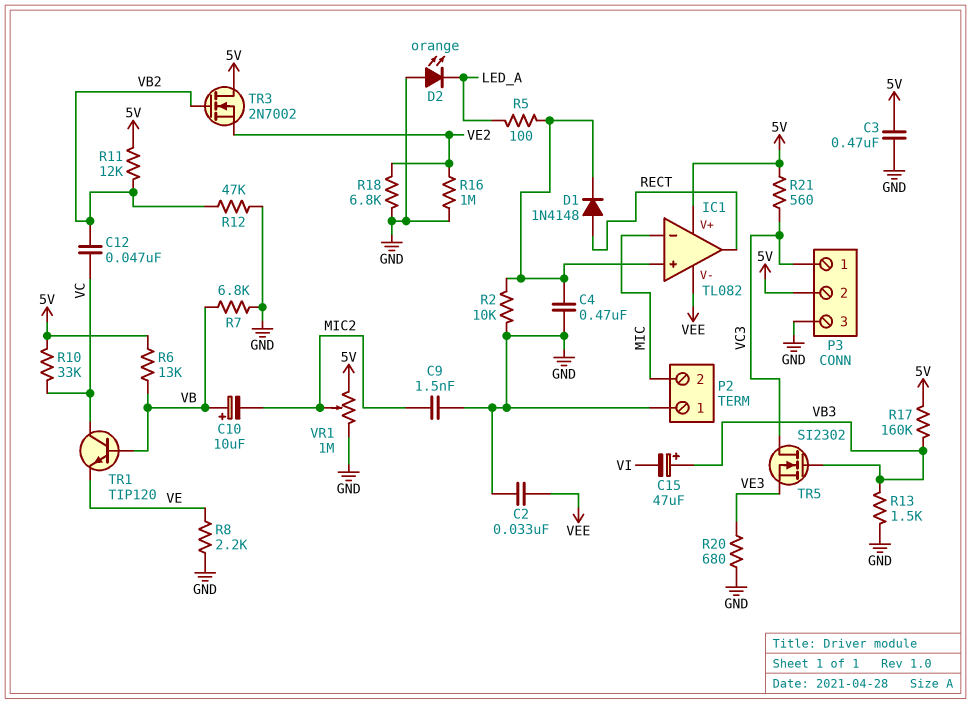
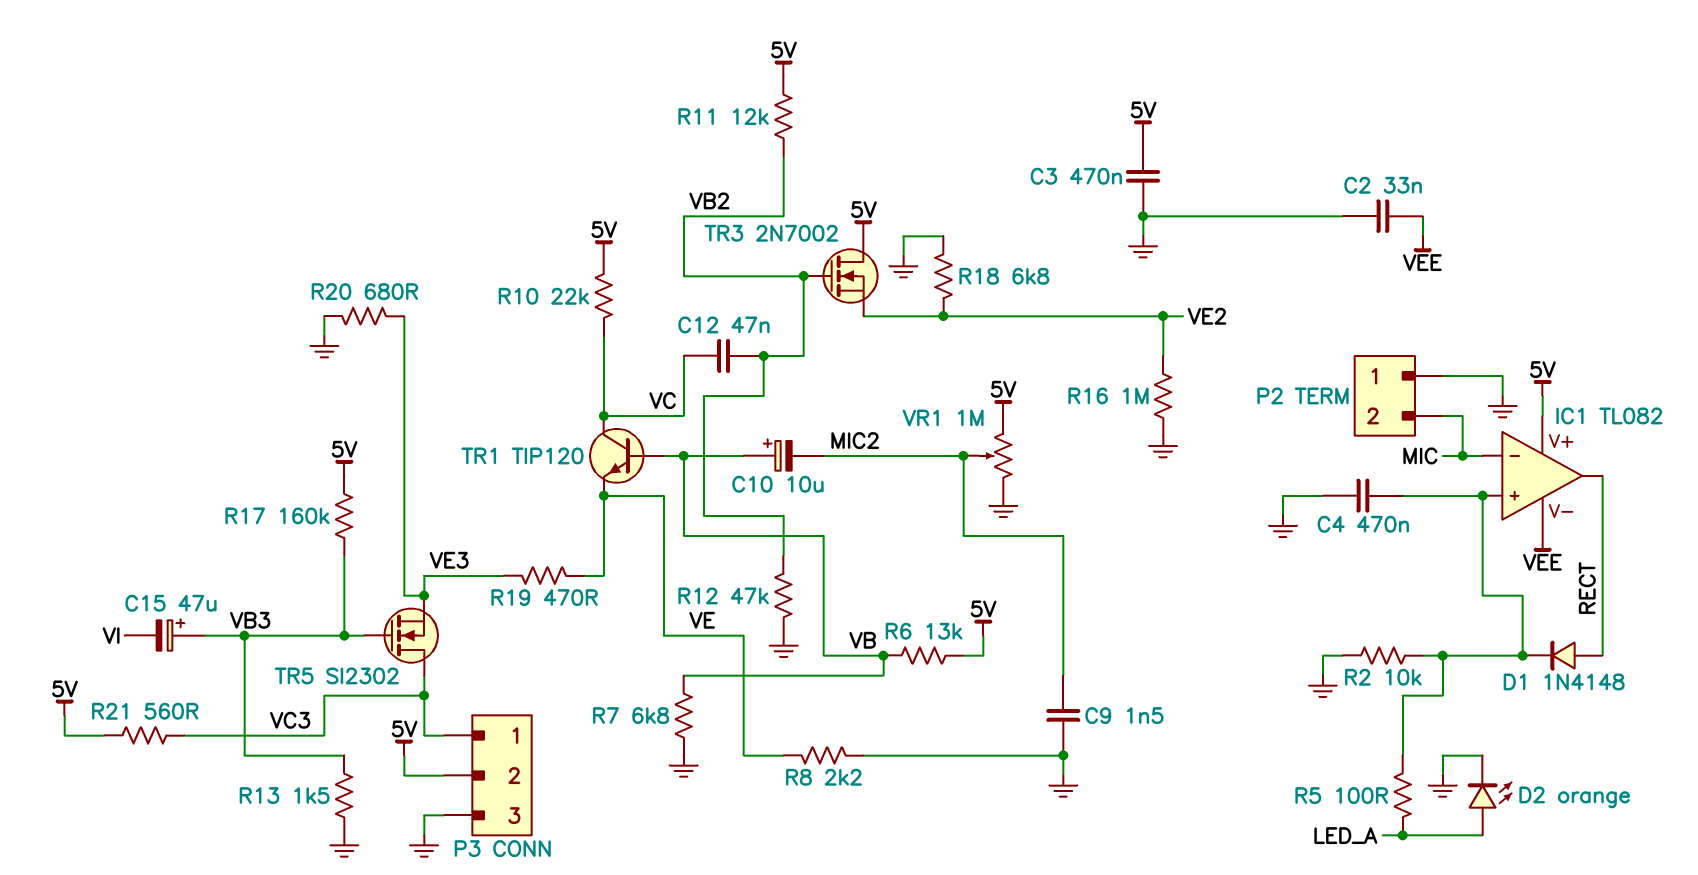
D2: LED orange (A GND, K LED_A) -> LED orange (A LED_A, K GND)
R10: 33k (5V, VC) -> 22k (5V, VC)
R19: none -> 470 (VE, VE3)

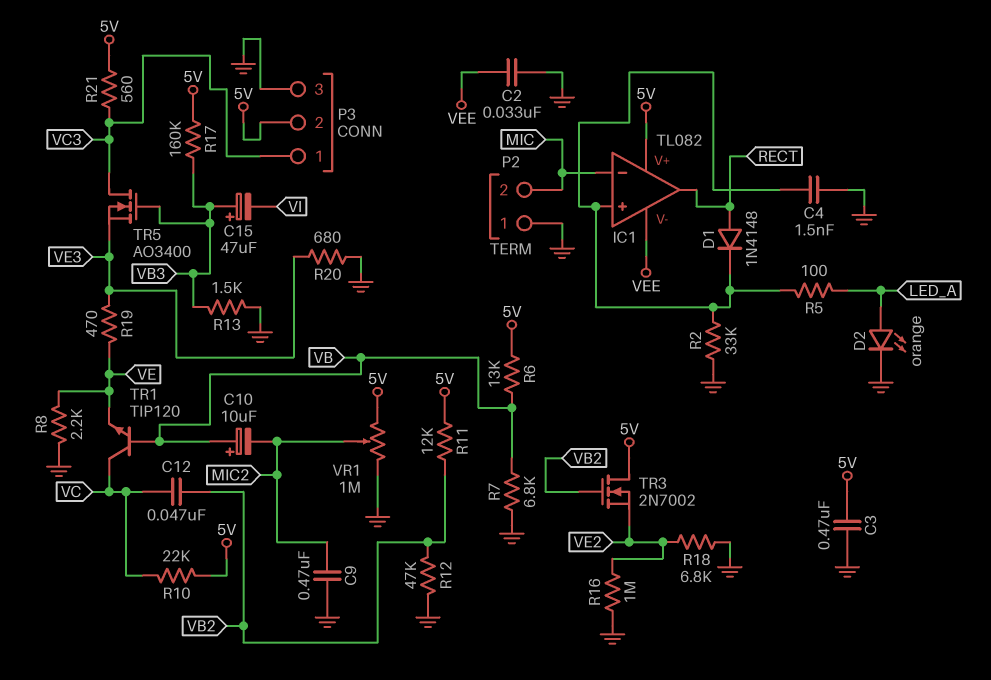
C4: 470nF (GND, IC1/in+) -> 1.5nF (GND, IC1/in+)
C9: 1.5nF (GND, MIC2) -> 470nF (GND, MIC2)
R2: 10k (GND, IC1/in+) -> 33k (GND, IC1/in+)
TR5: NMOS SI2302 (G VB3, D VC3, S VE3) -> NMOS AO3400 (G VB3, D VC3, S VE3)

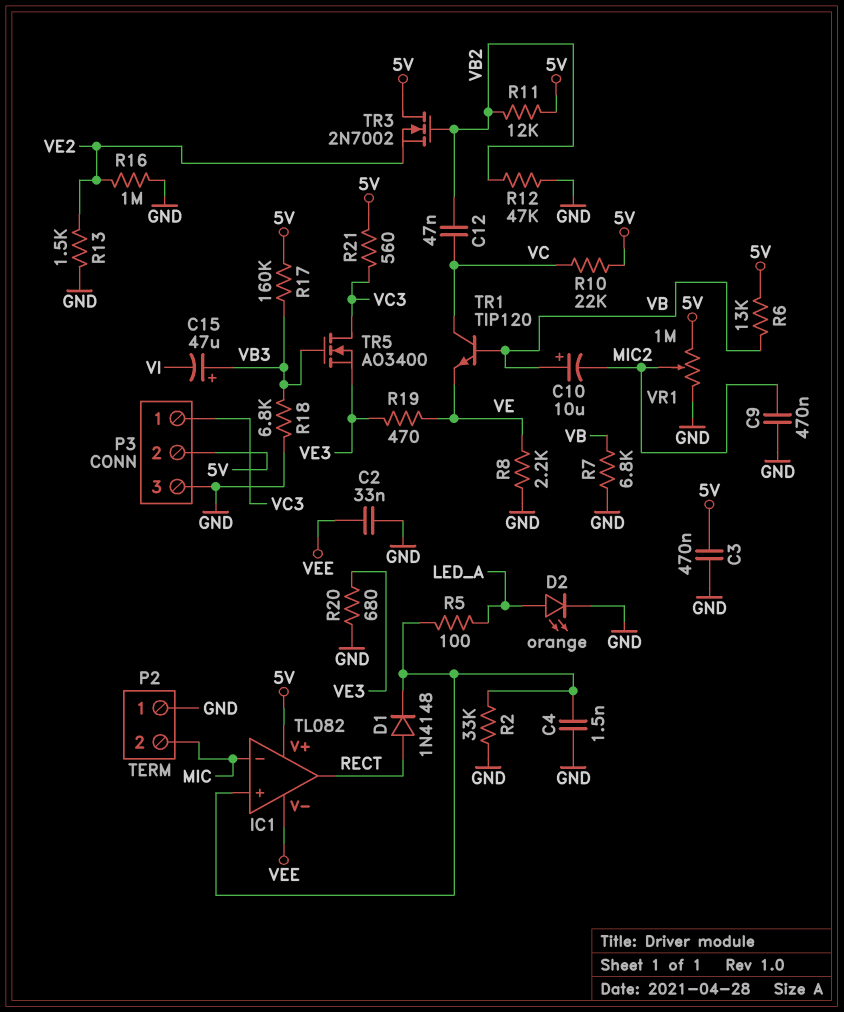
R13: 1.5k (GND, VB3) -> 1.5k (GND, VE2)
R18: 6.8k (GND, VE2) -> 6.8k (GND, VB3)

